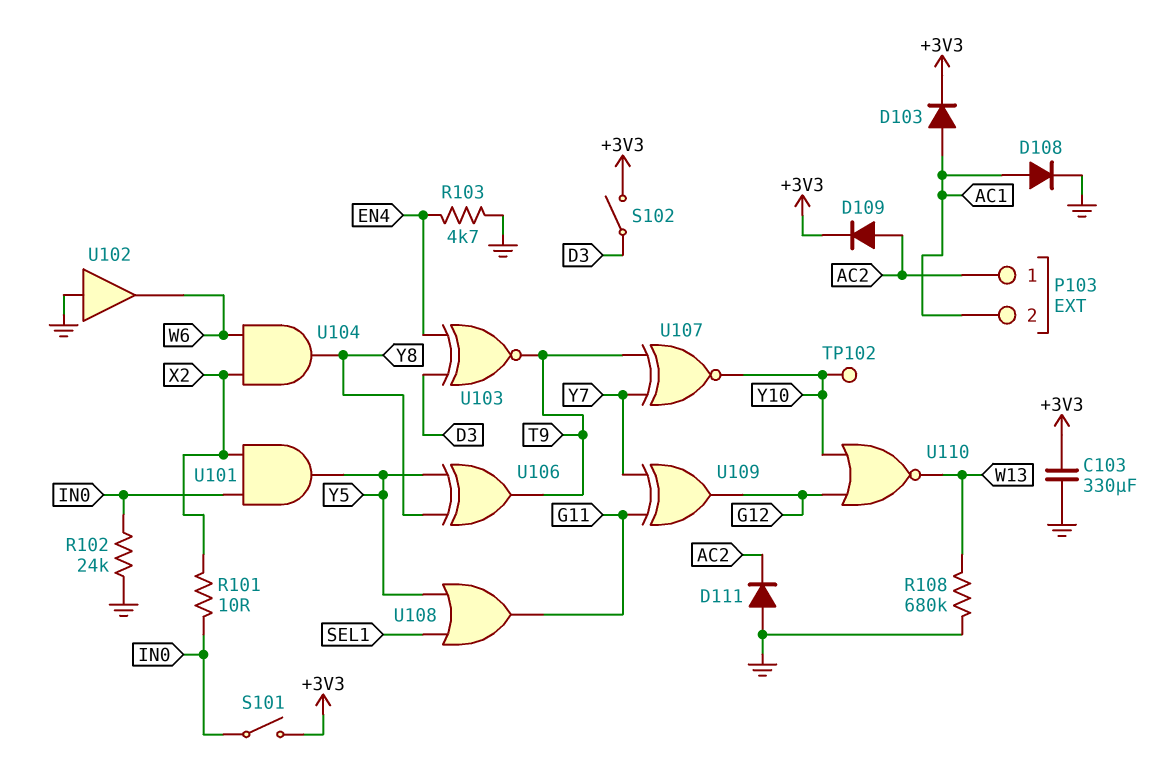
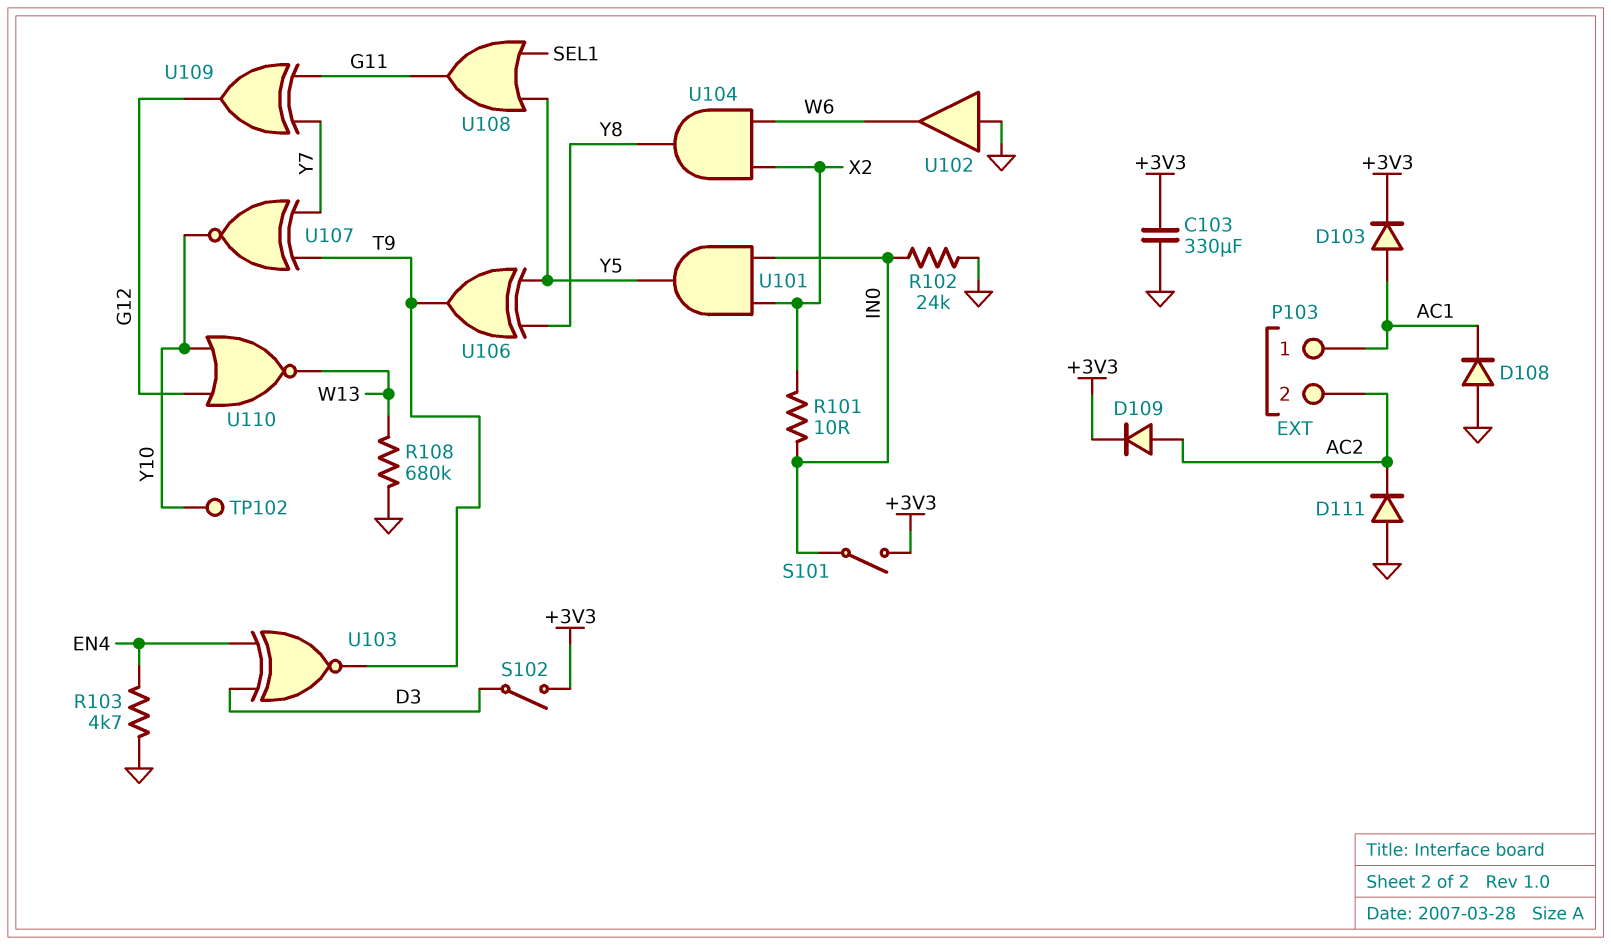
D108: diode (A AC1, K GND) -> diode (A GND, K AC1)
P103 pin 1: AC2 -> AC1
P103 pin 2: AC1 -> AC2

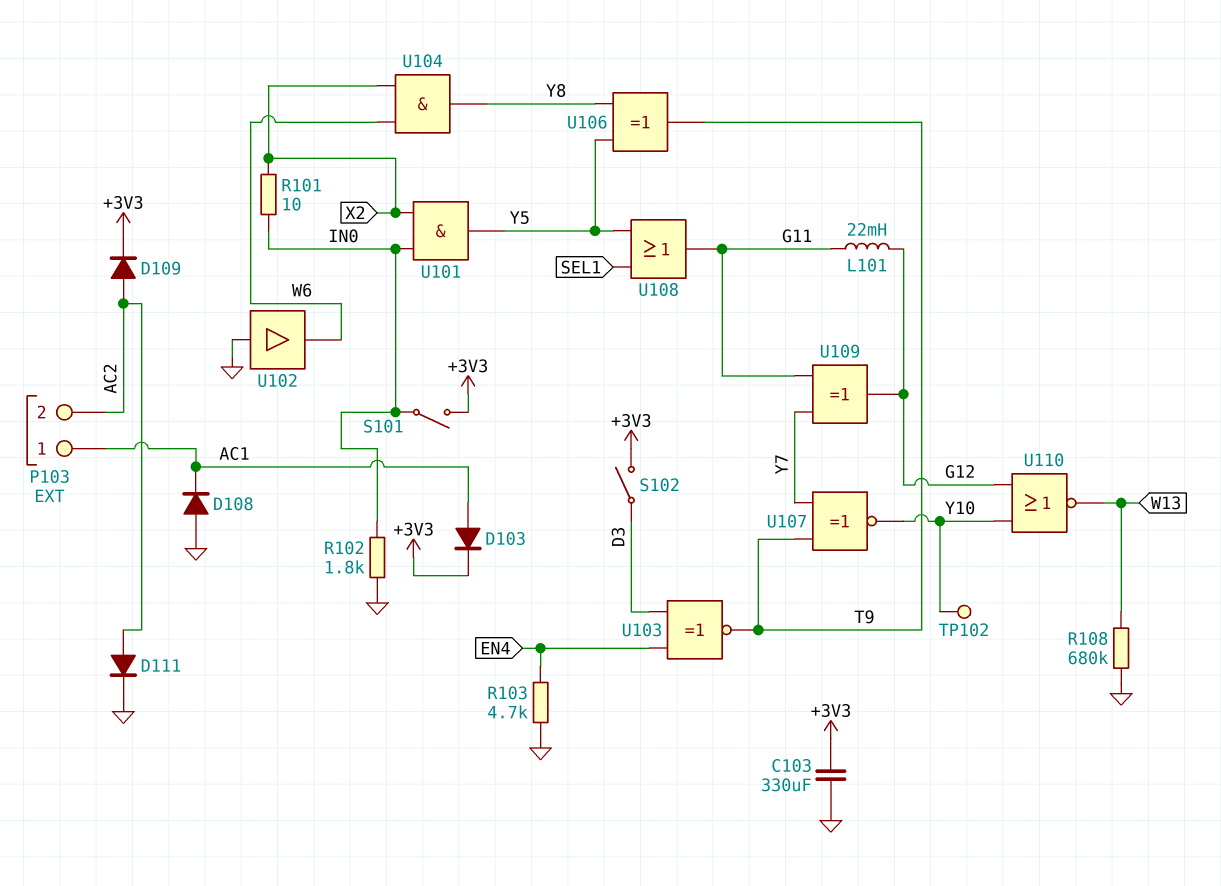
D111: diode (A GND, K AC2) -> diode (A AC2, K GND)
L101: none -> 22mH (G11, G12)
R102: 24k (GND, IN0) -> 1.8k (GND, IN0)

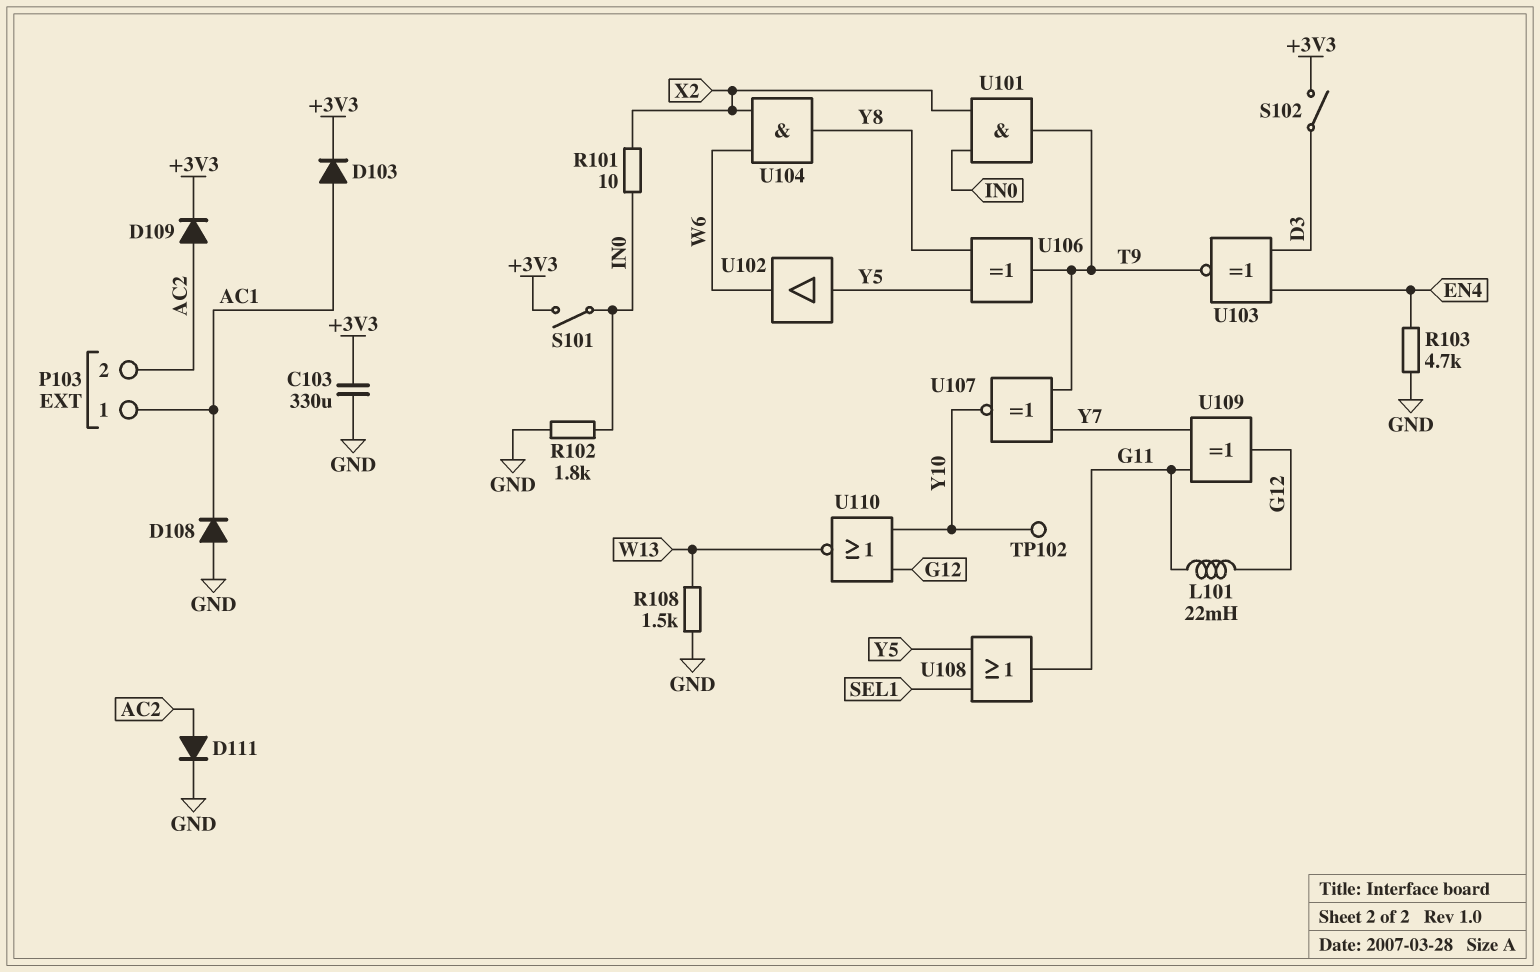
R108: 680k (GND, W13) -> 1.5k (GND, W13)
U101: AND (in IN0, in X2, out Y5) -> AND (in IN0, in X2, out T9)
U102: buffer (in GND, out W6) -> buffer (in Y5, out W6)

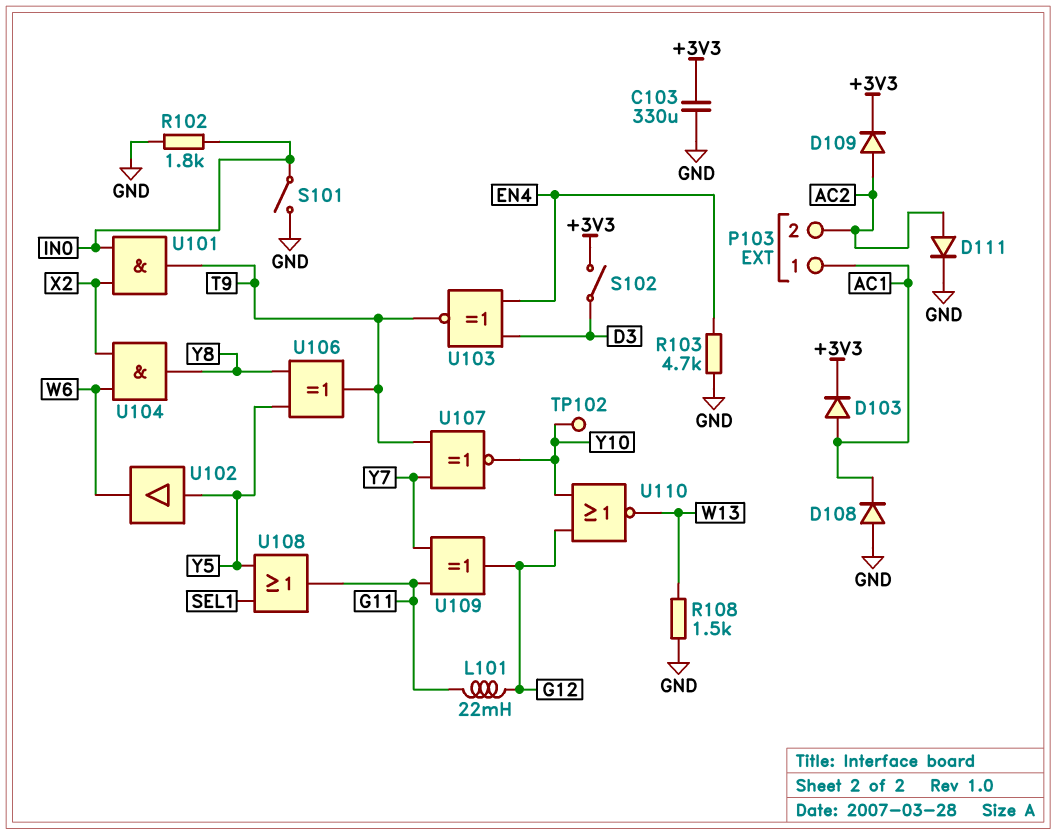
R101: 10 (IN0, X2) -> none
S101: switch (+3V3, IN0) -> switch (GND, IN0)

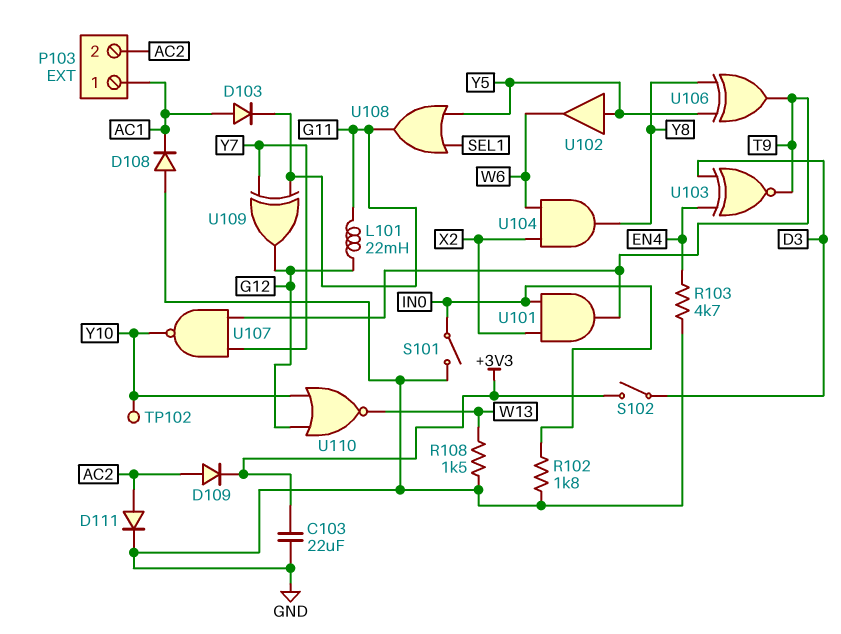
C103: 330uF (+3V3, GND) -> 22uF (+3V3, GND)
D103: diode (A AC1, K +3V3) -> diode (A AC1, K G11)
U107: XNOR (in T9, in Y7, out Y10) -> NAND (in T9, in Y7, out Y10)

